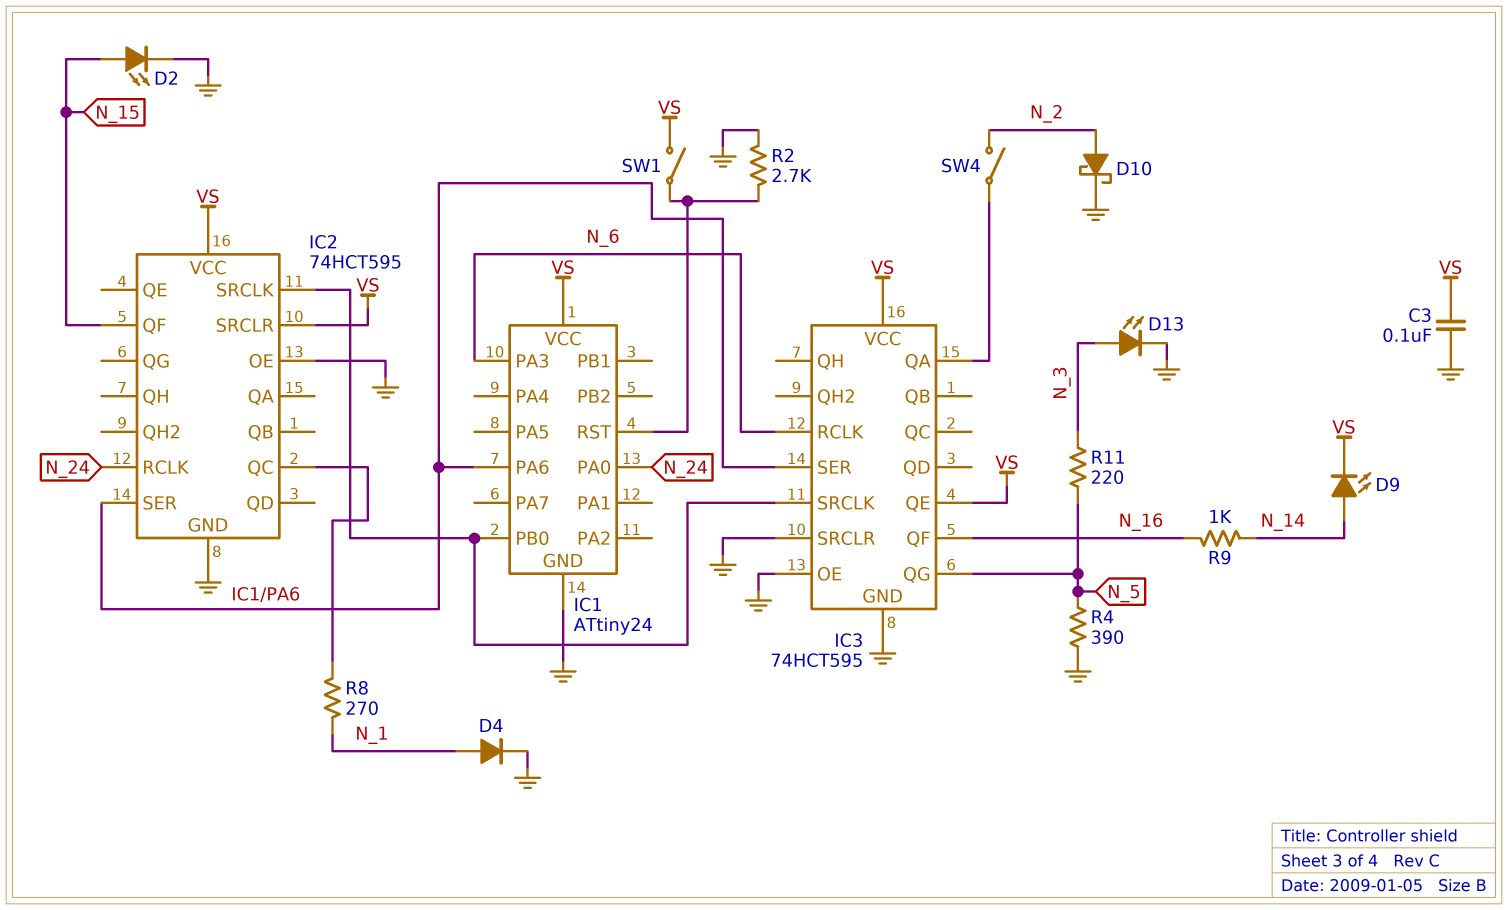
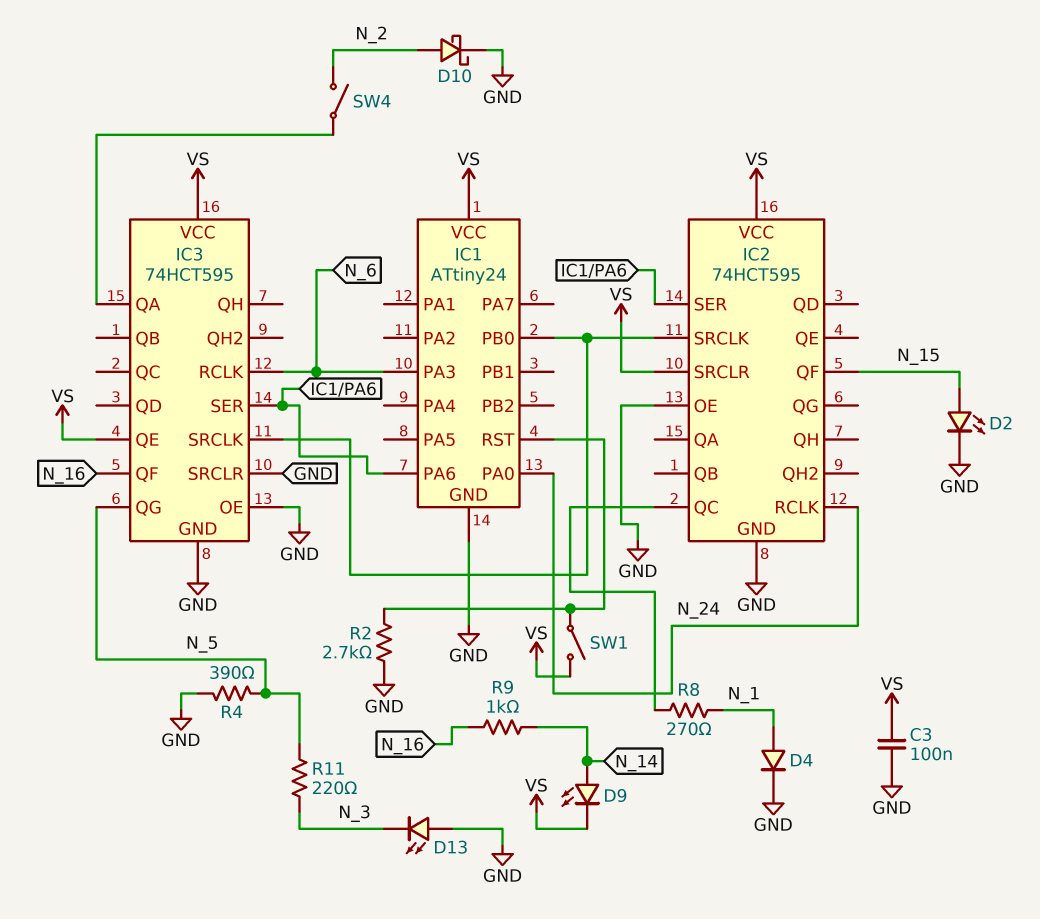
D13: LED (A N_3, K GND) -> LED (A GND, K N_3)

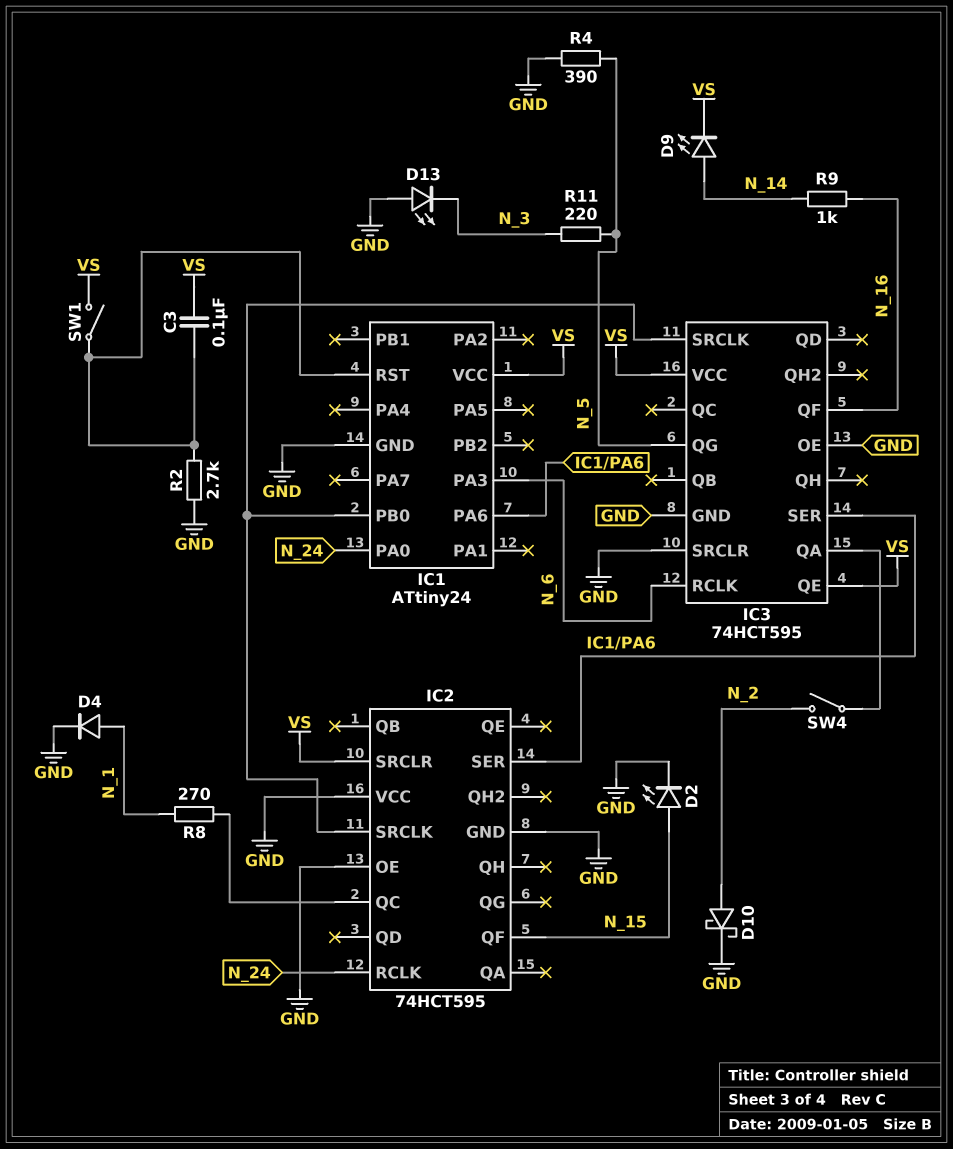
C3: 100nF (GND, VS) -> 100nF (IC1/RST, VS)
IC2 pin VCC: VS -> GND

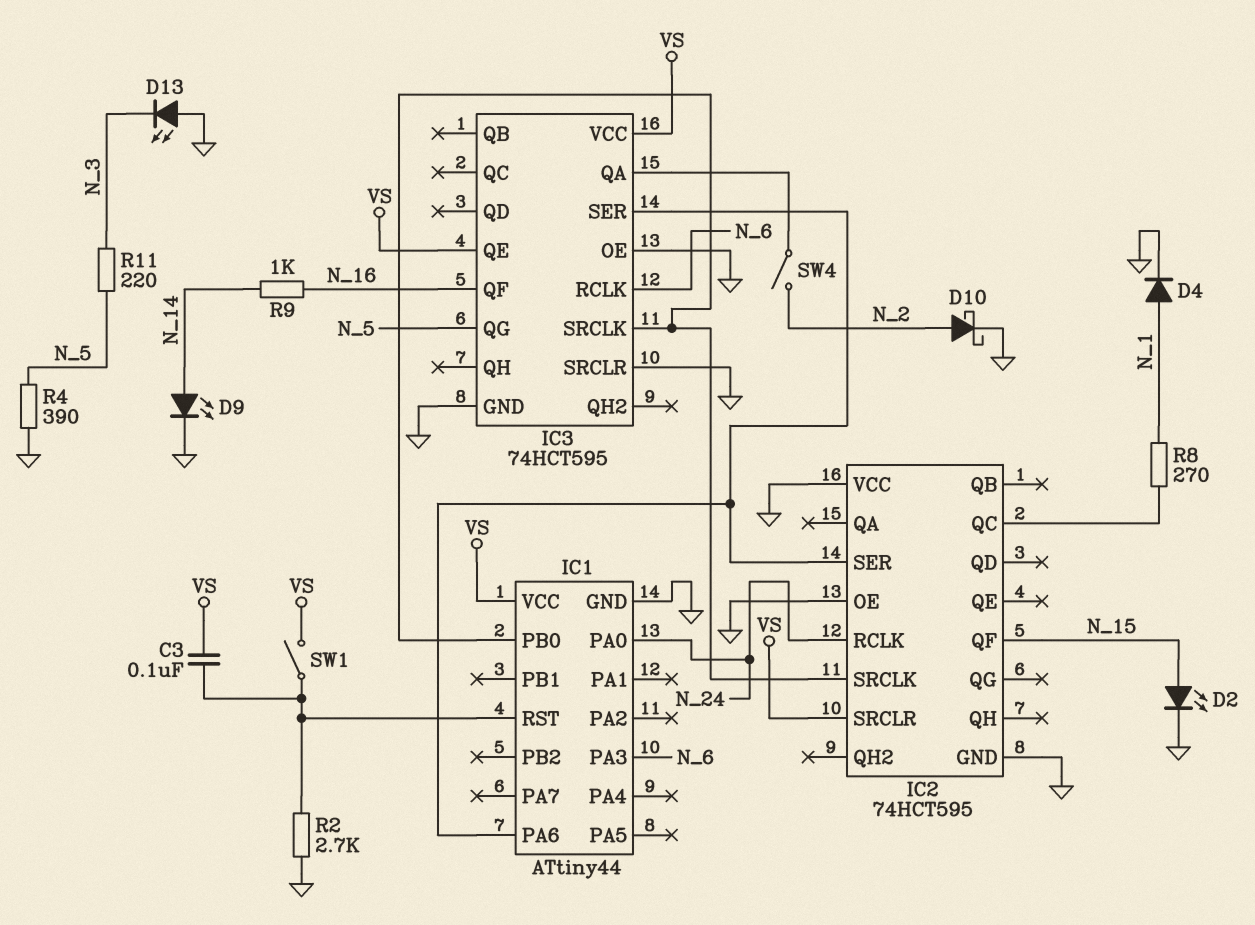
D9: LED (A N_14, K VS) -> LED (A N_14, K GND)
IC1: ATtiny24 -> ATtiny44

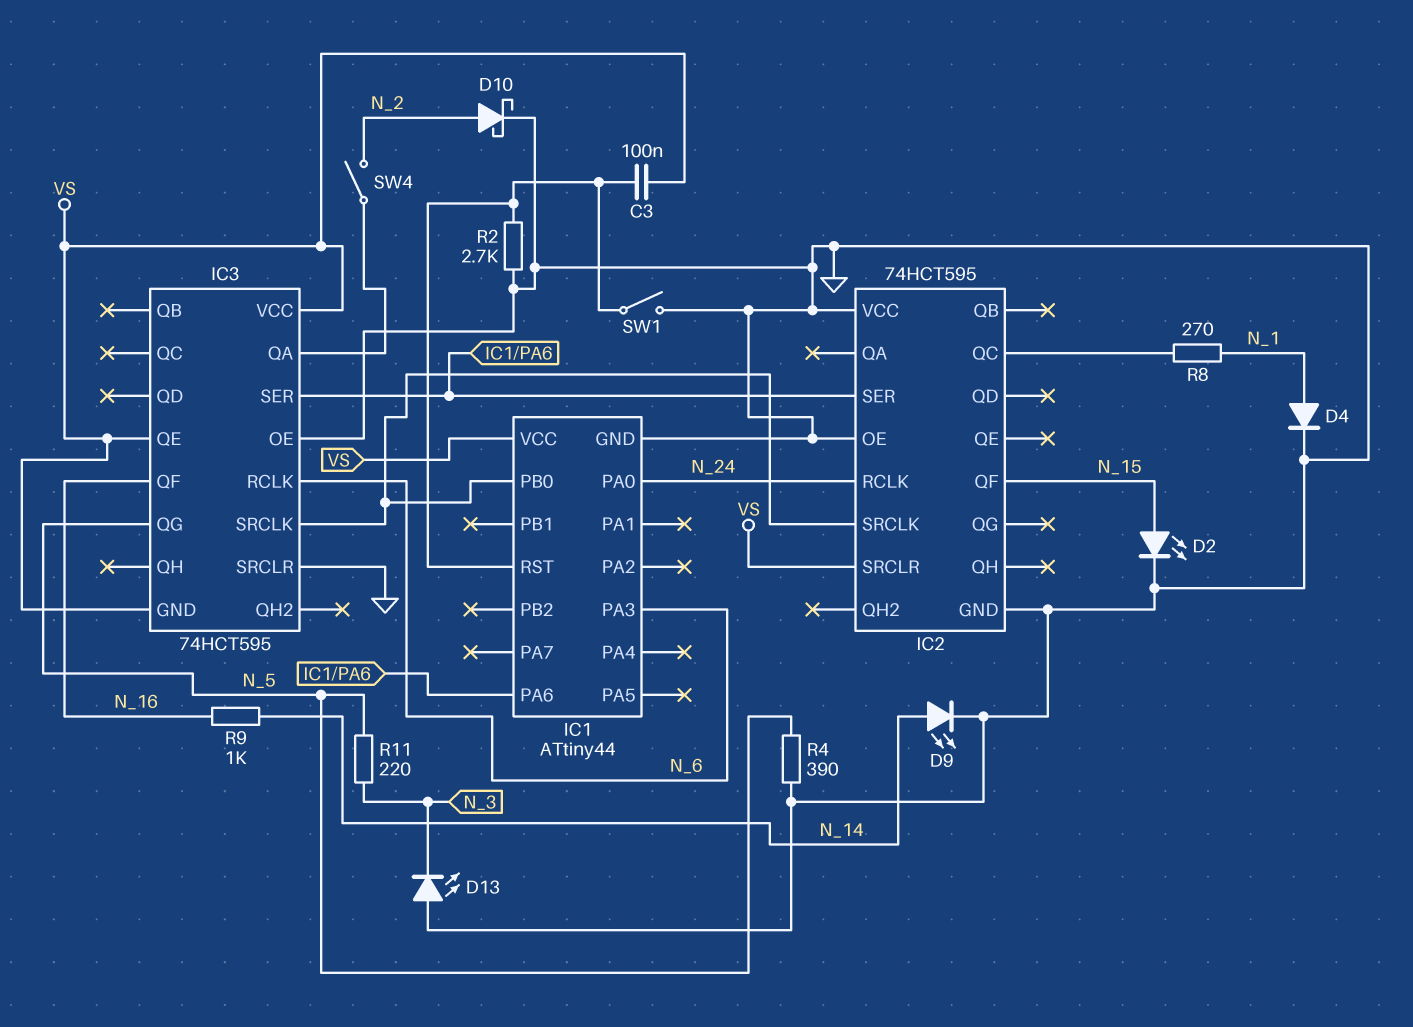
IC3 pin GND: GND -> VS
SW1: switch (IC1/RST, VS) -> switch (GND, IC1/RST)

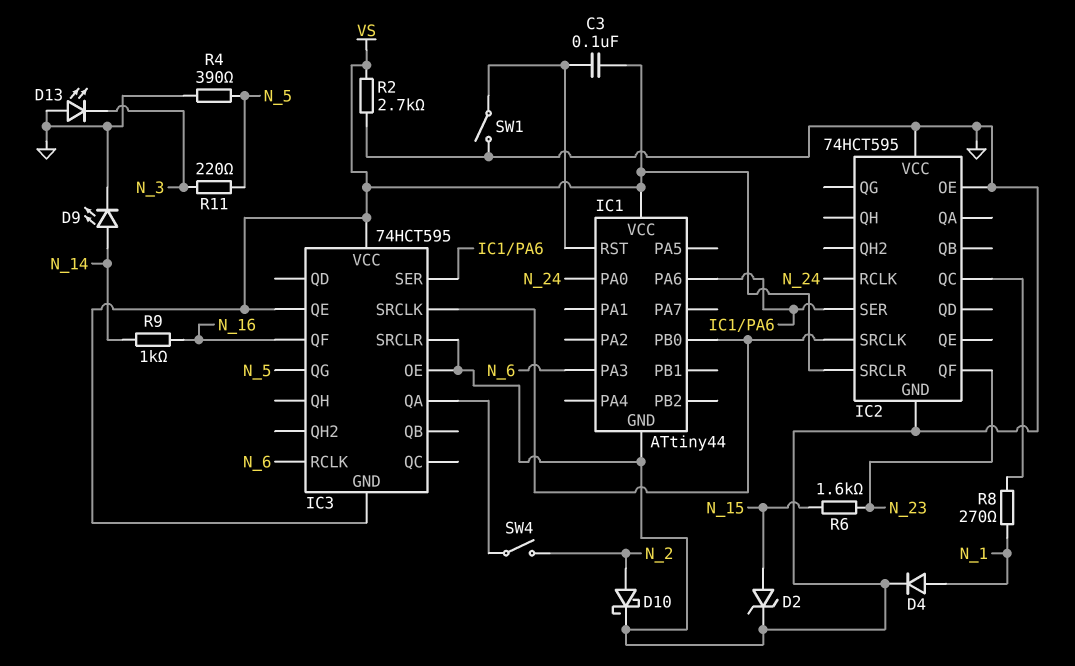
D2: LED (A N_15, K GND) -> zener (A N_15, K GND)
IC2 pin QF: N_15 -> N_23
R2: 2.7k (GND, IC1/RST) -> 2.7k (GND, VS)
R6: none -> 1.6k (N_15, N_23)

